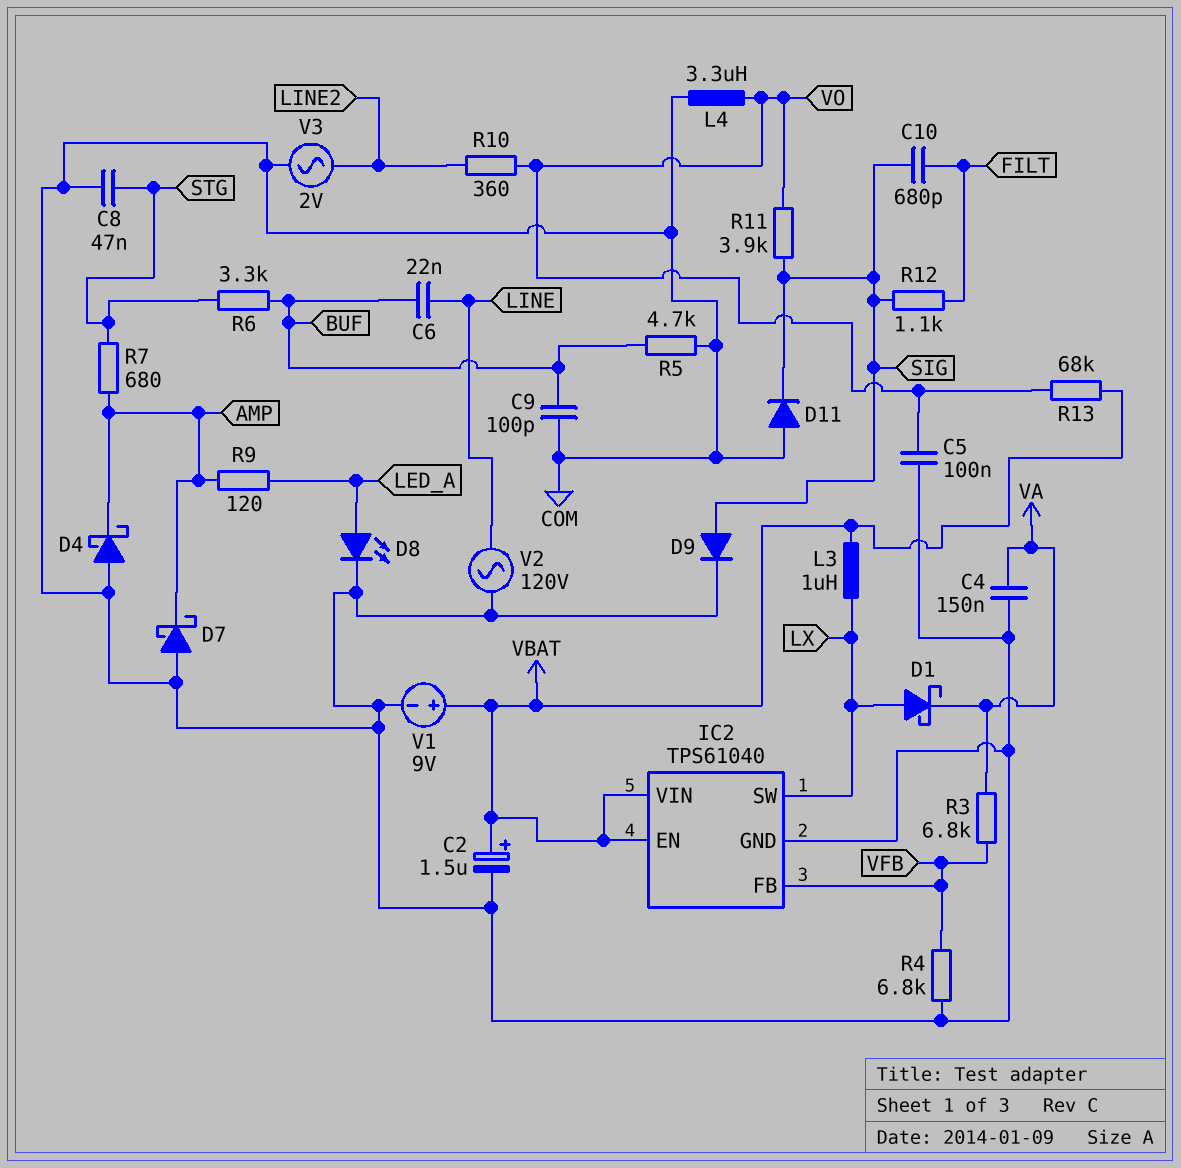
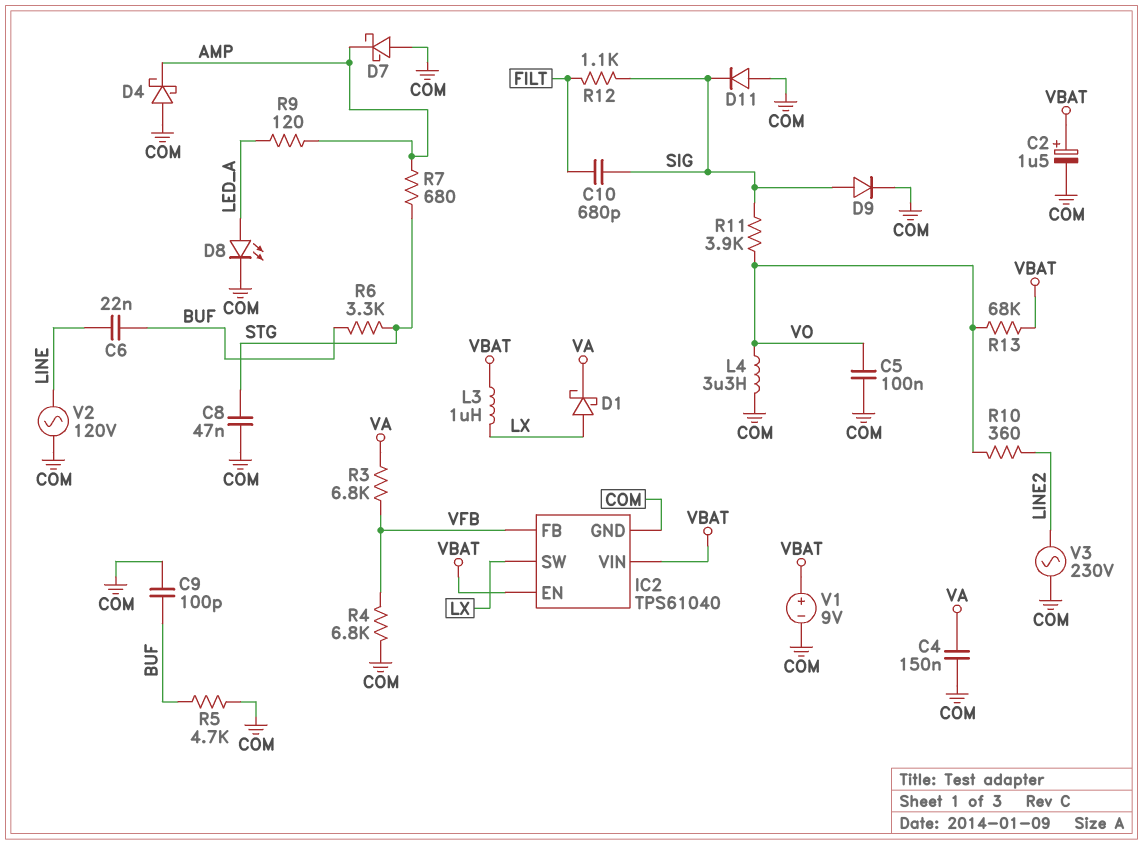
V3: AC 2V (COM, LINE2) -> AC 230V (COM, LINE2)

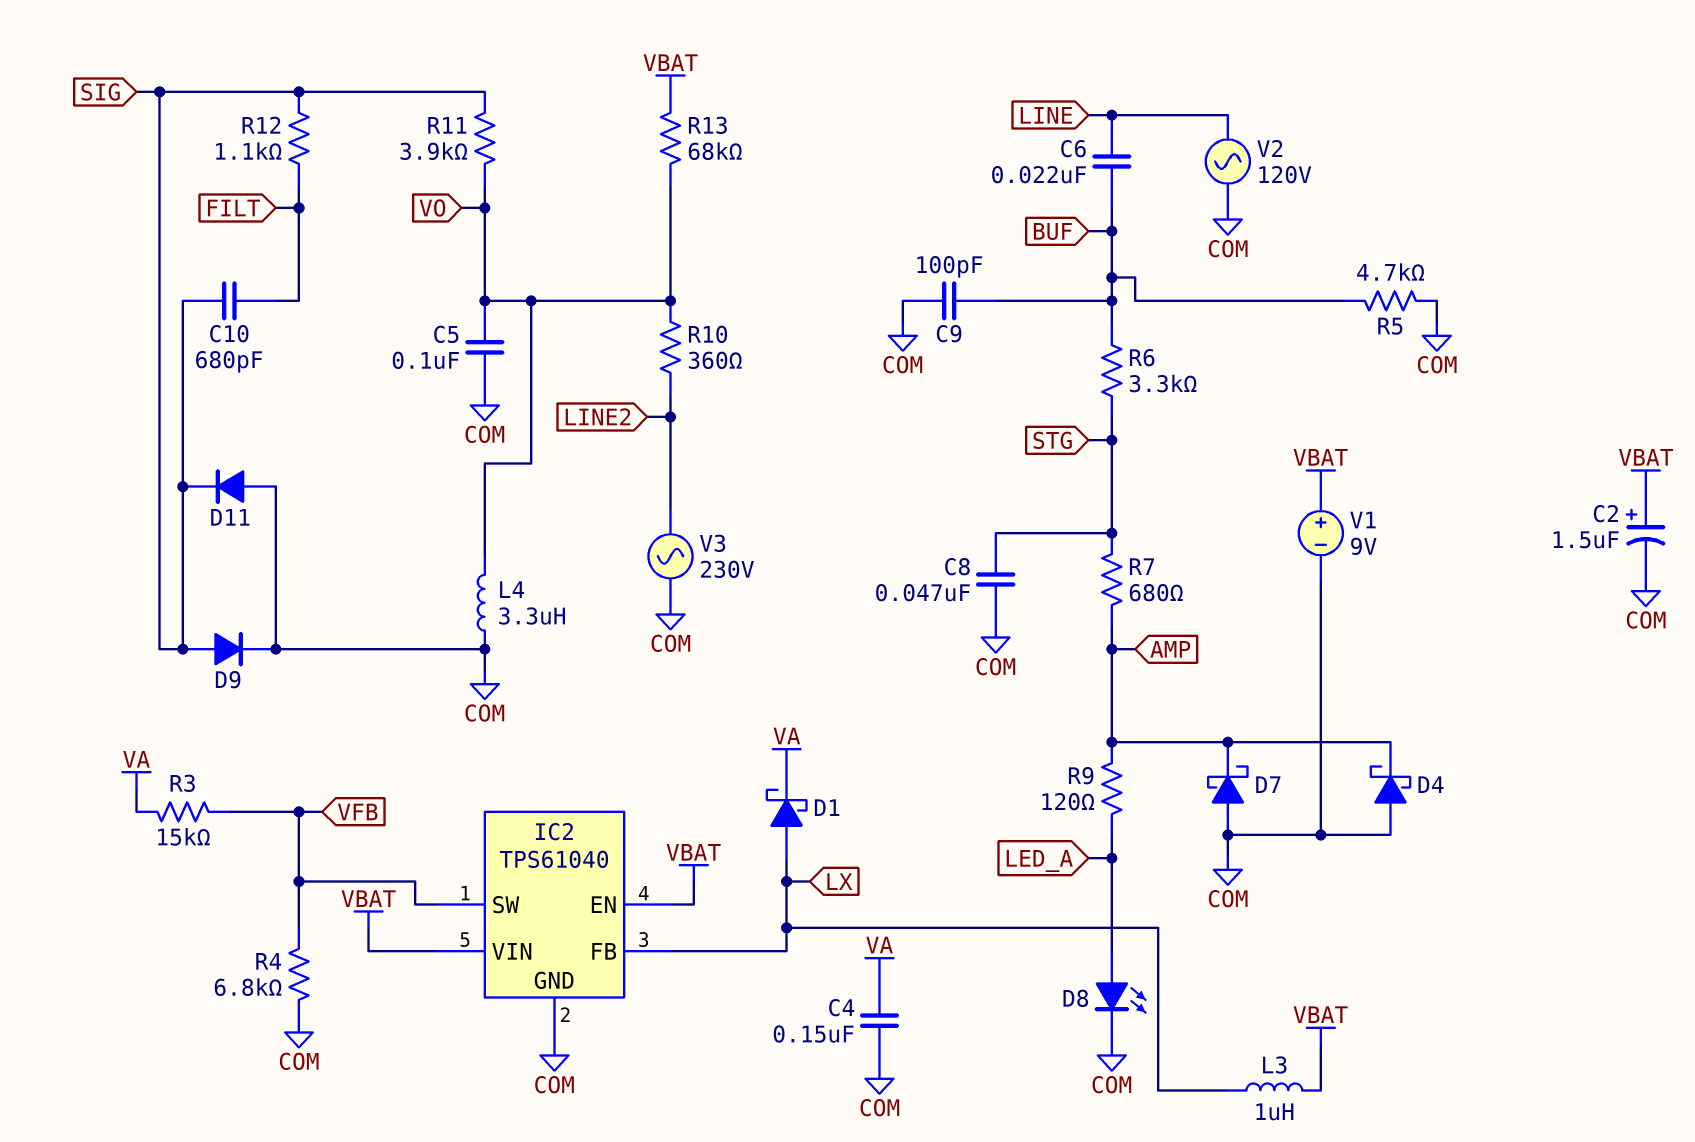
IC2 pin FB: VFB -> LX
IC2 pin SW: LX -> VFB
R3: 6.8k (VA, VFB) -> 15k (VA, VFB)

